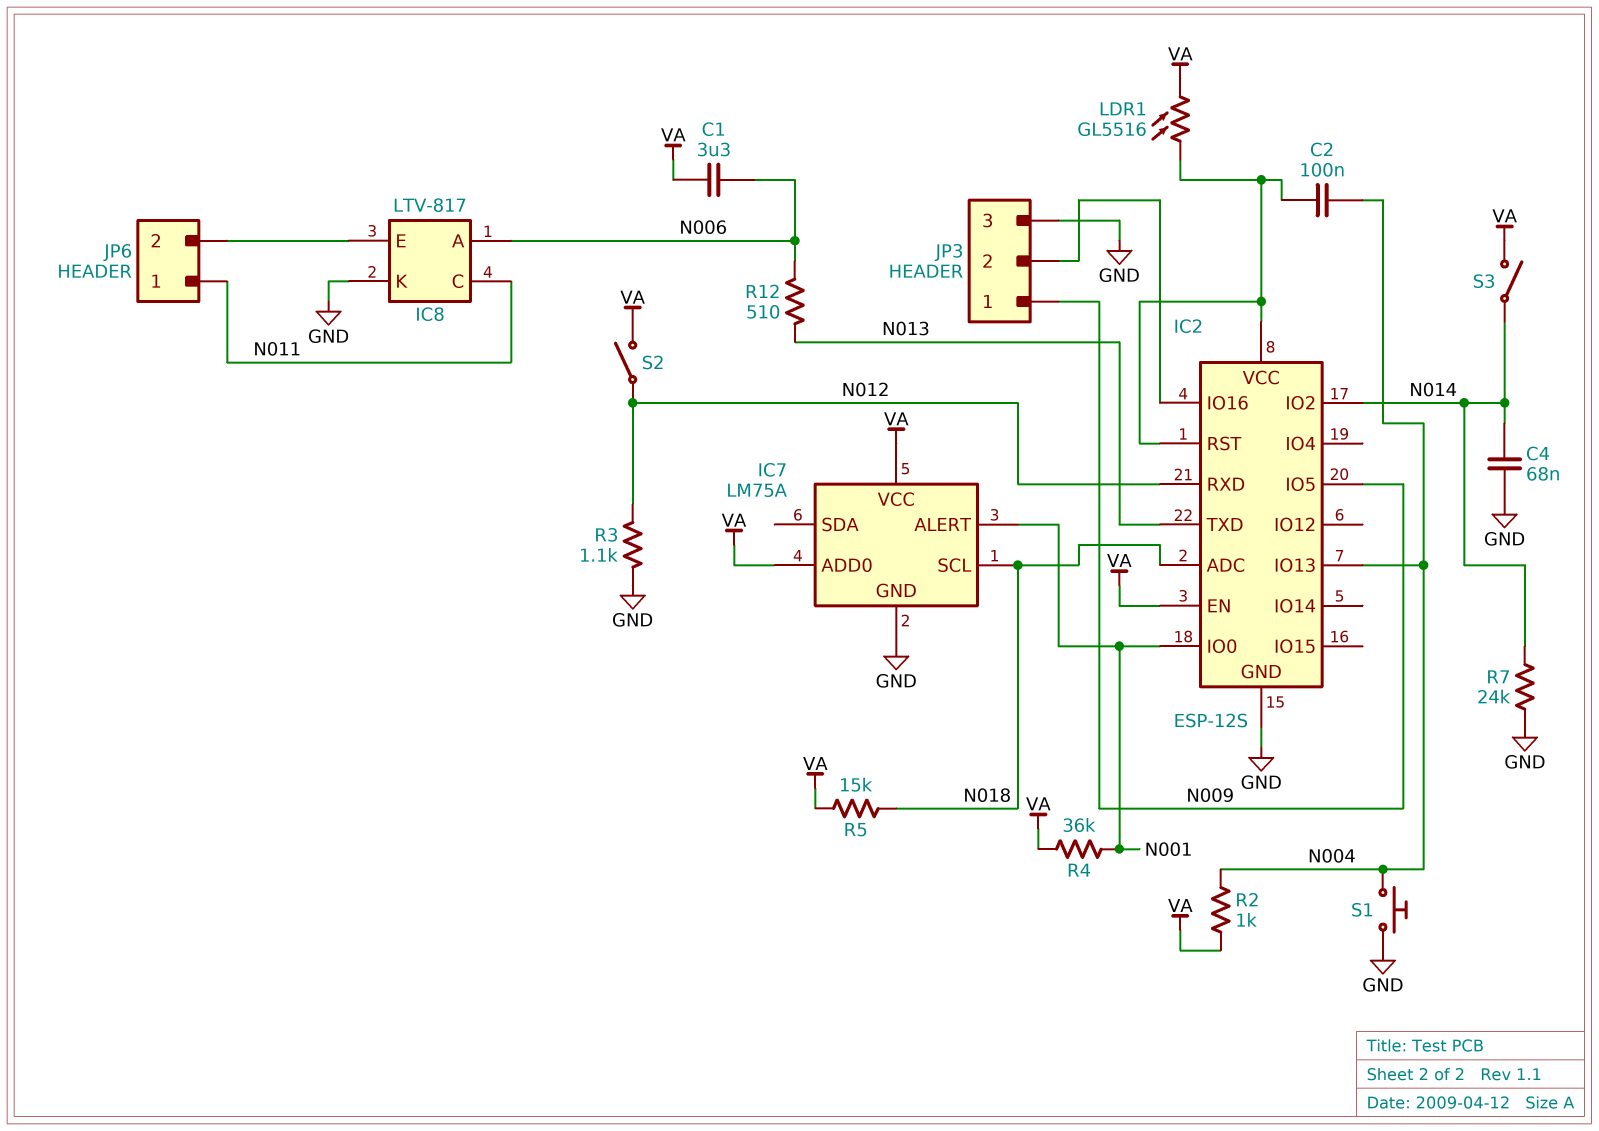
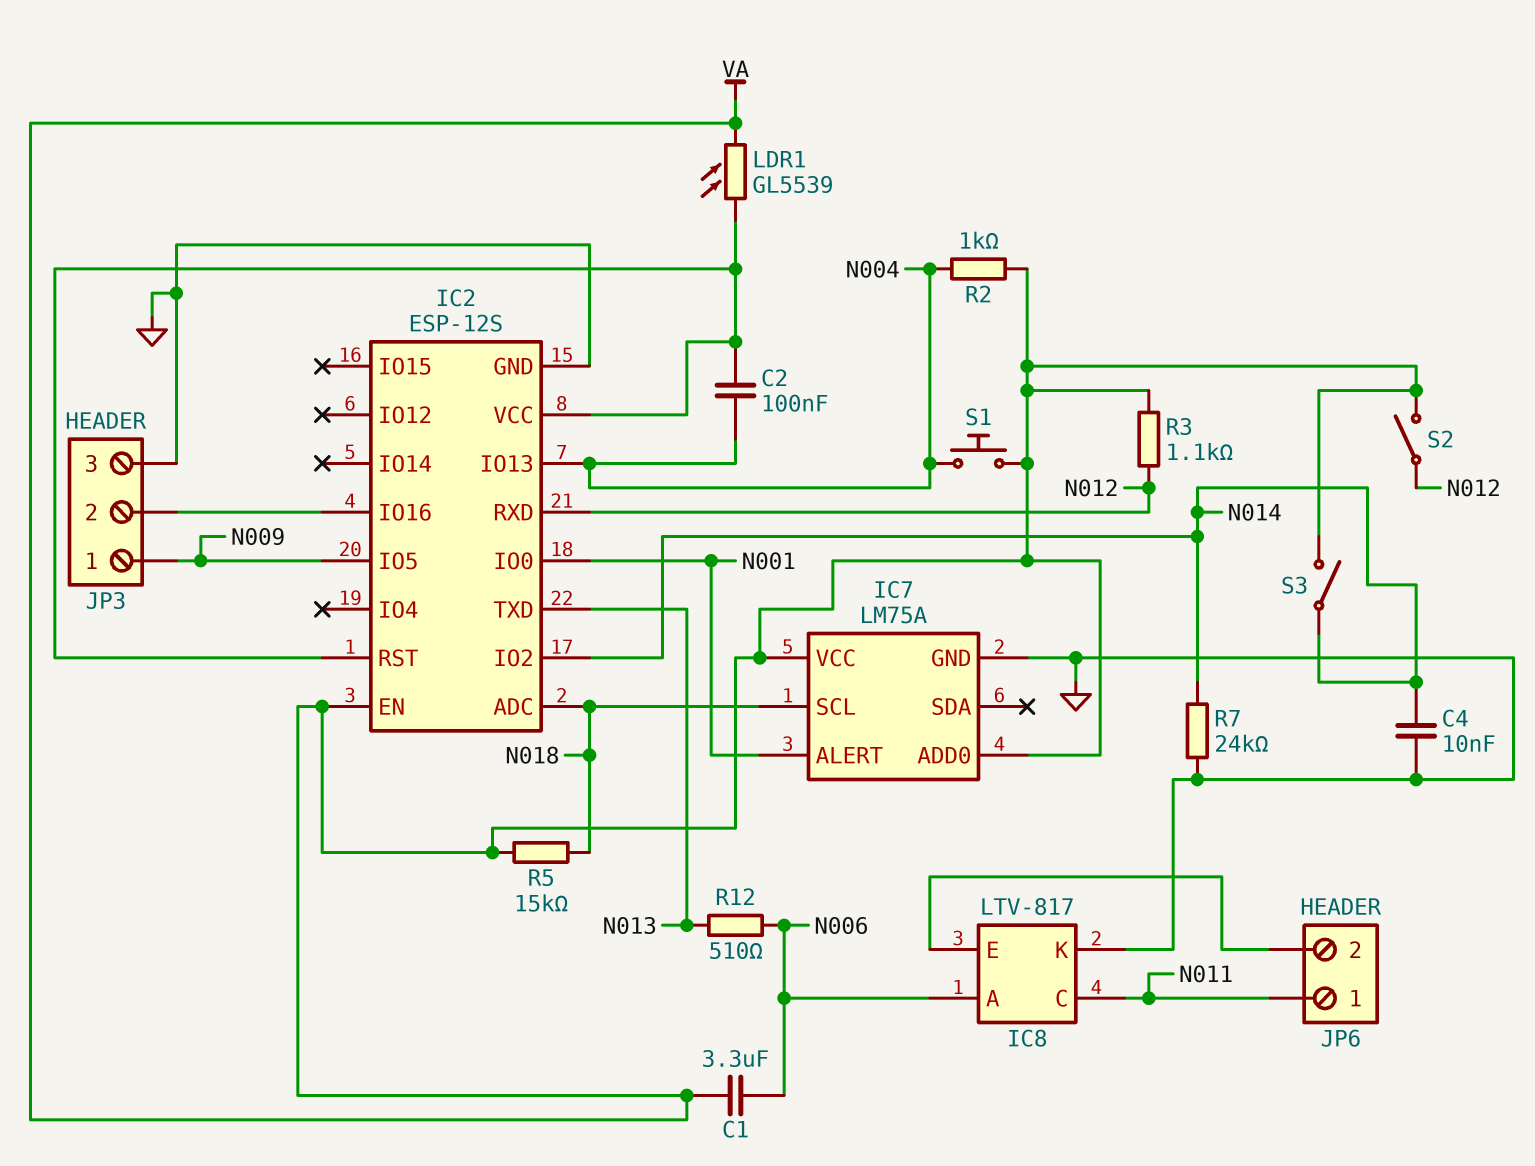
C4: 68nF (GND, N014) -> 10nF (GND, N014)
LDR1: GL5516 (IC2/RST, VA) -> GL5539 (IC2/RST, VA)
R3: 1.1k (GND, N012) -> 1.1k (N012, VA)
R4: 36k (N001, VA) -> none
S1: button (GND, N004) -> button (N004, VA)

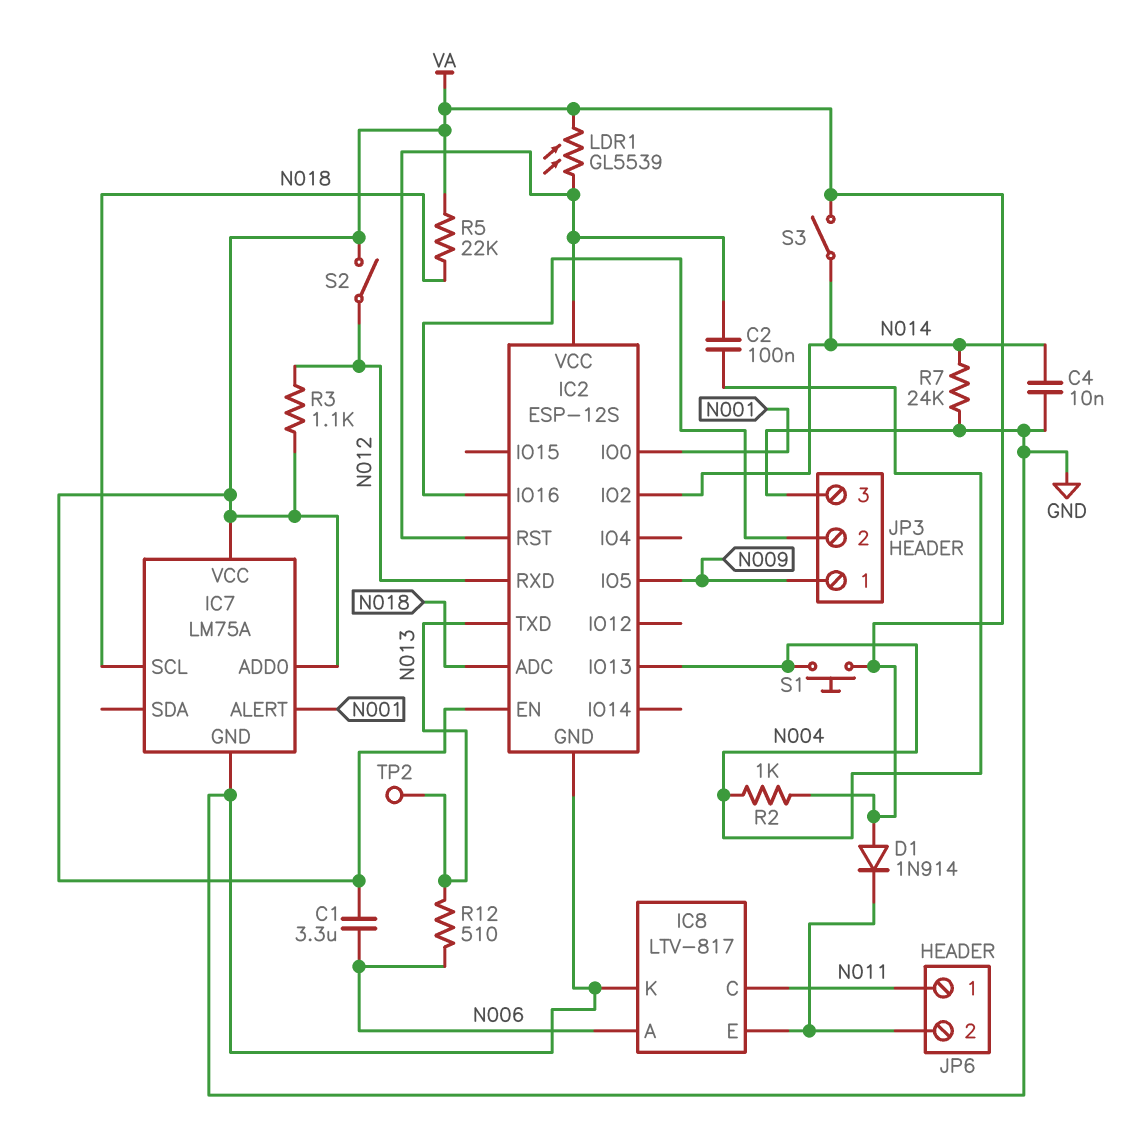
D1: none -> diode 1N914 (A VA, K IC8/E)
R5: 15k (N018, VA) -> 22k (N018, VA)
TP2: none -> test point (N013)

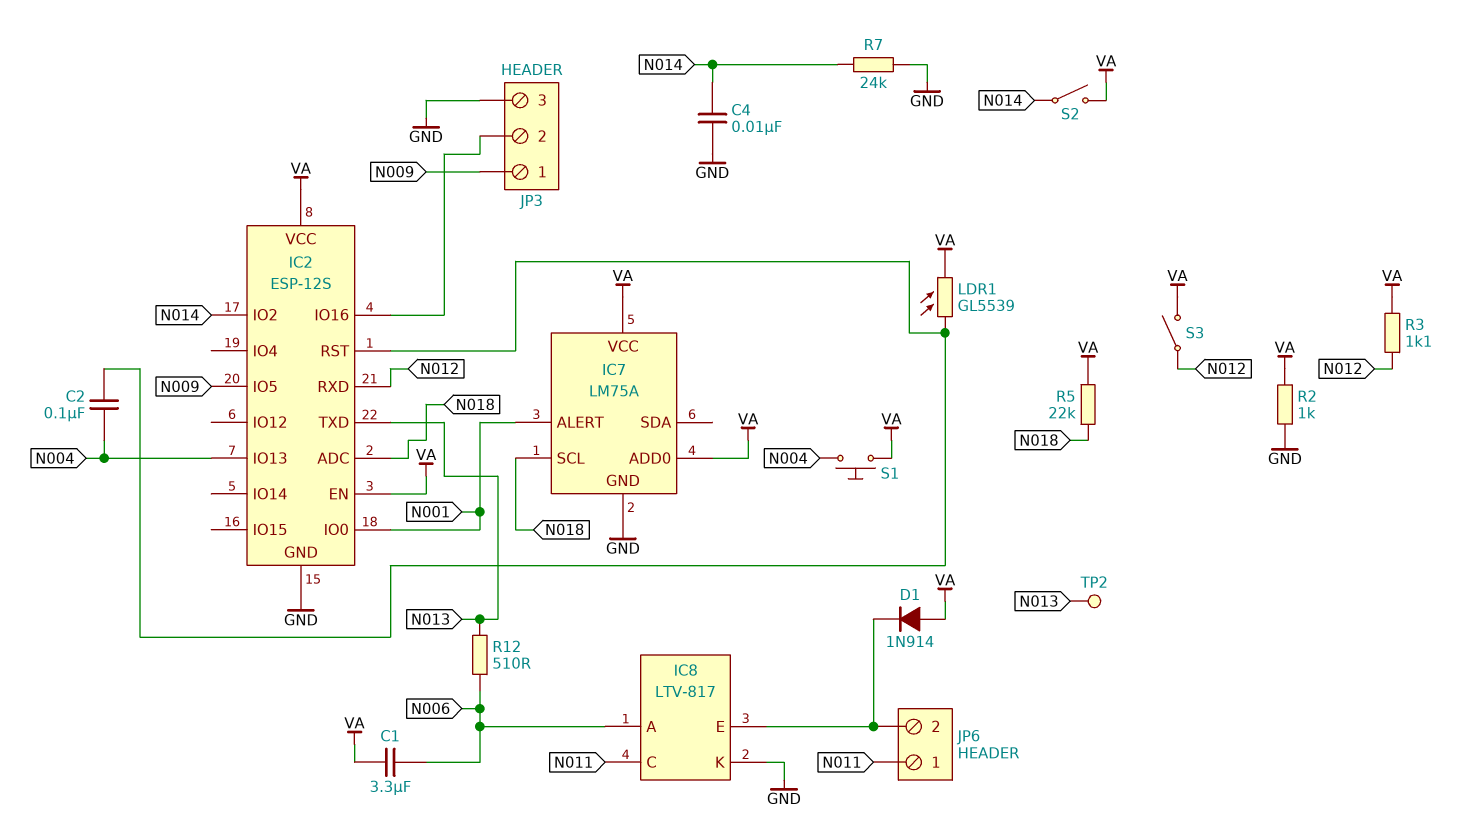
IC2 pin VCC: IC2/RST -> VA
R2: 1k (N004, VA) -> 1k (GND, VA)
S2: switch (N012, VA) -> switch (N014, VA)
S3: switch (N014, VA) -> switch (N012, VA)

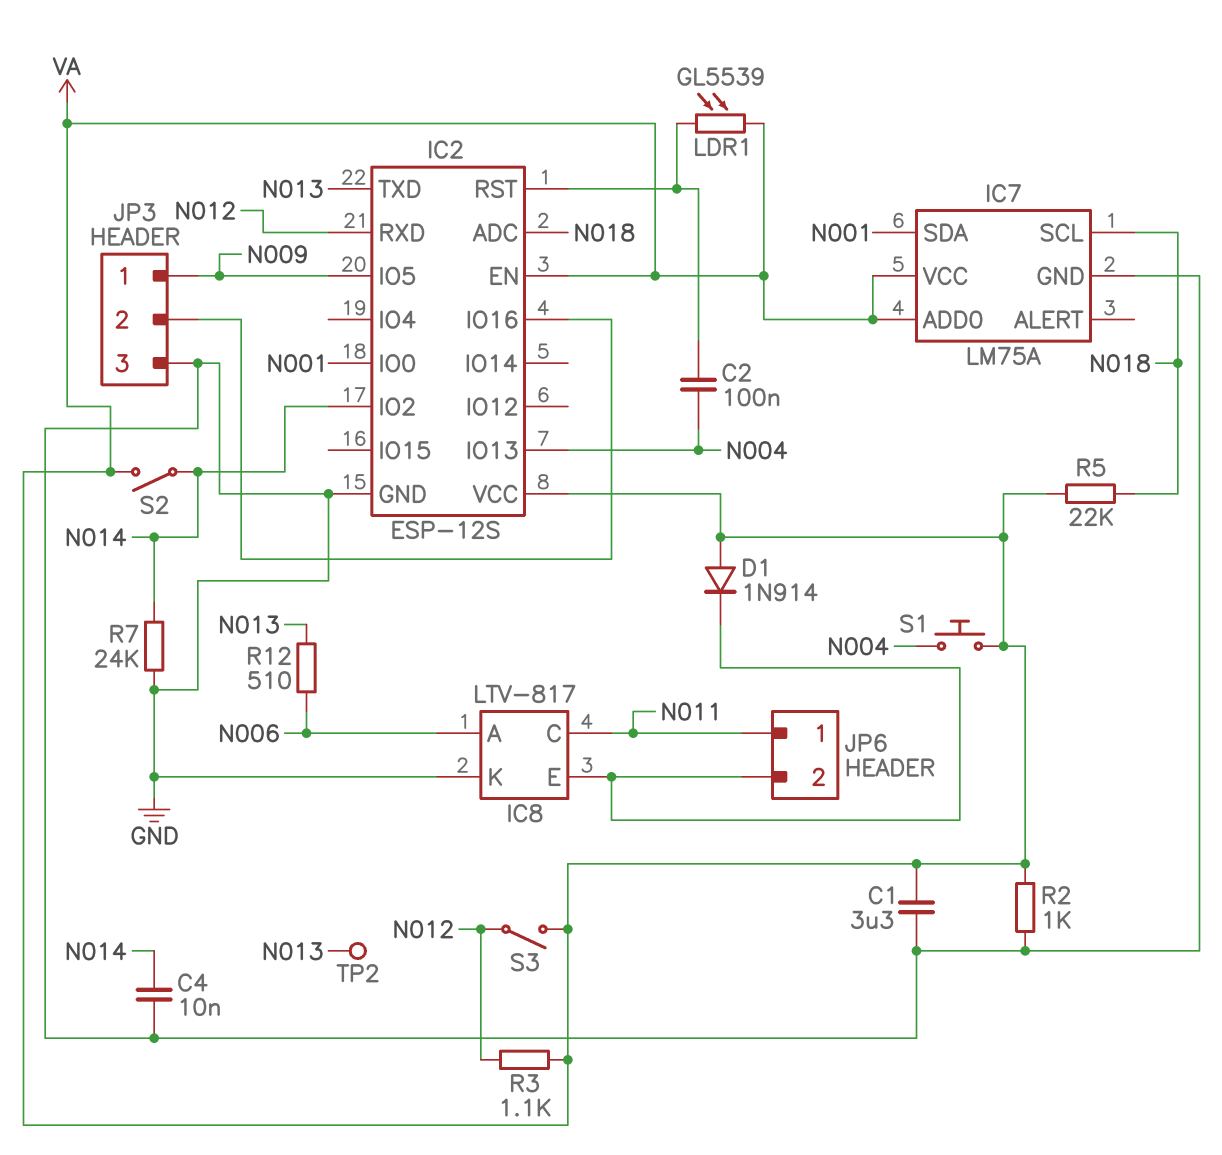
C1: 3.3uF (N006, VA) -> 3.3uF (GND, VA)
IC7 pin ALERT: N001 -> none
IC7 pin SDA: none -> N001

